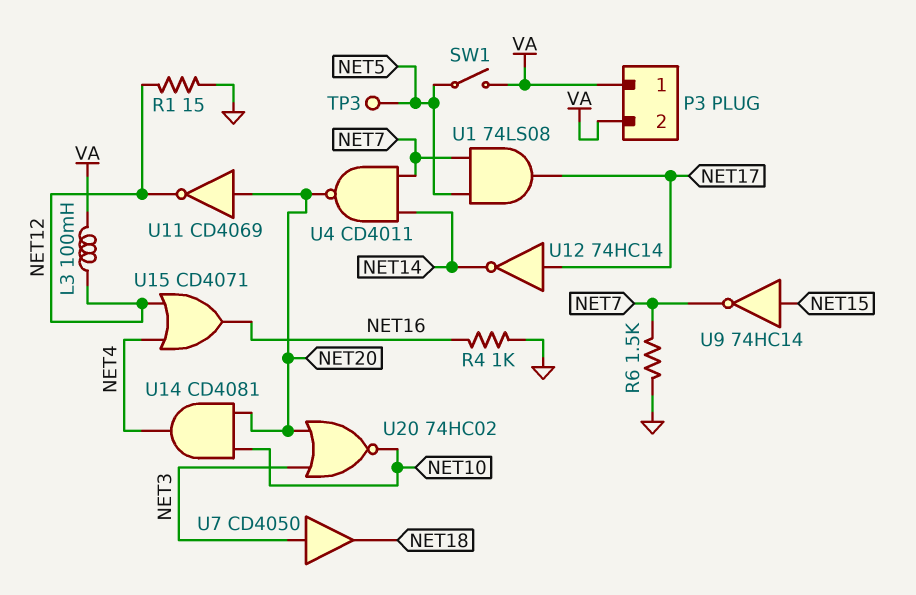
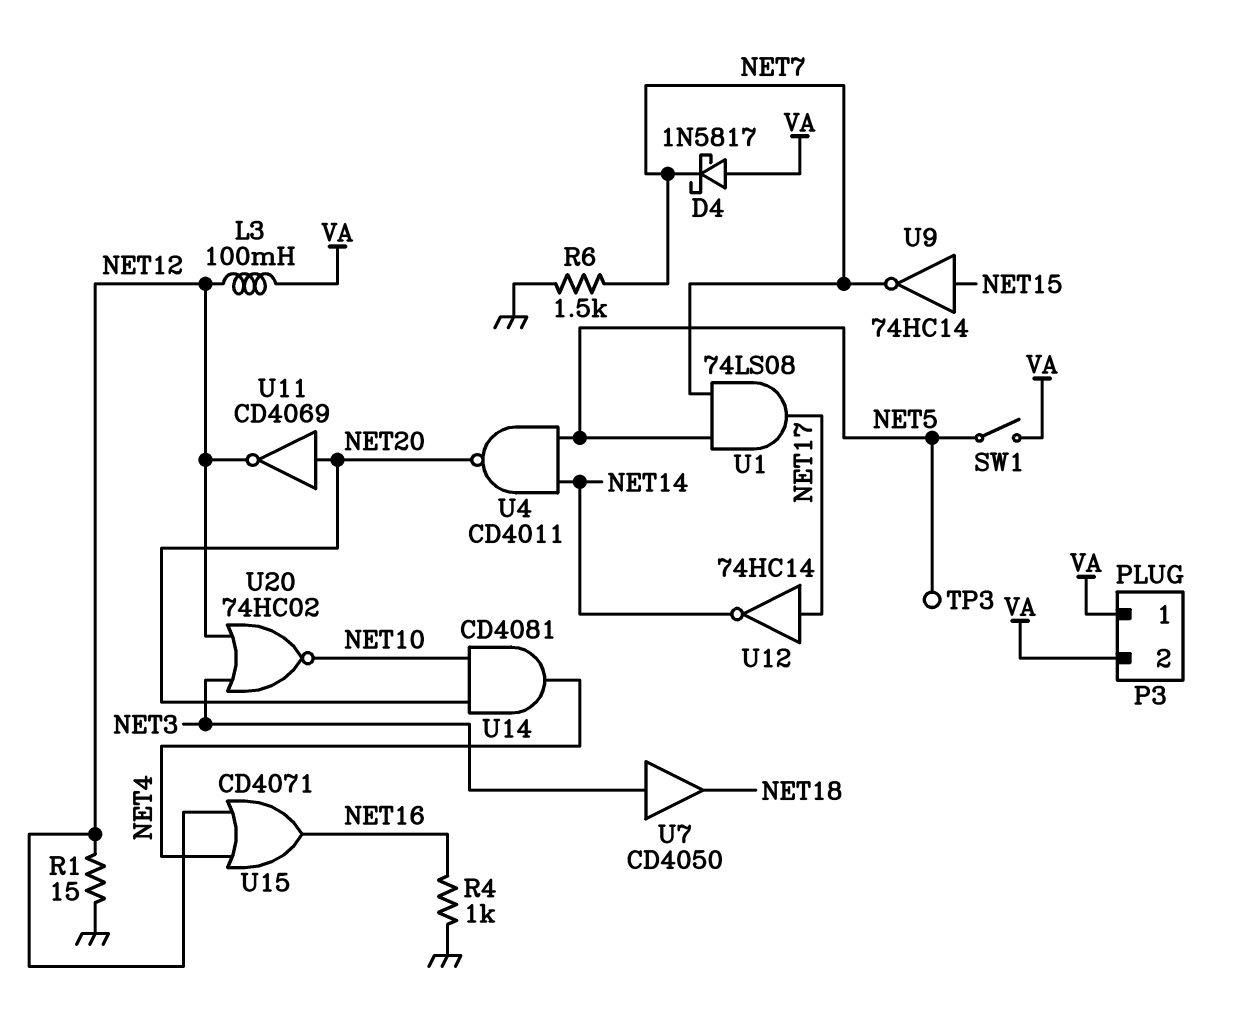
D4: none -> schottky 1N5817 (A VA, K NET7)
U4: NAND CD4011 (in NET7, in NET14, out NET20) -> NAND CD4011 (in NET5, in NET14, out NET20)
U20: NOR 74HC02 (in NET3, in NET20, out NET10) -> NOR 74HC02 (in NET3, in NET12, out NET10)

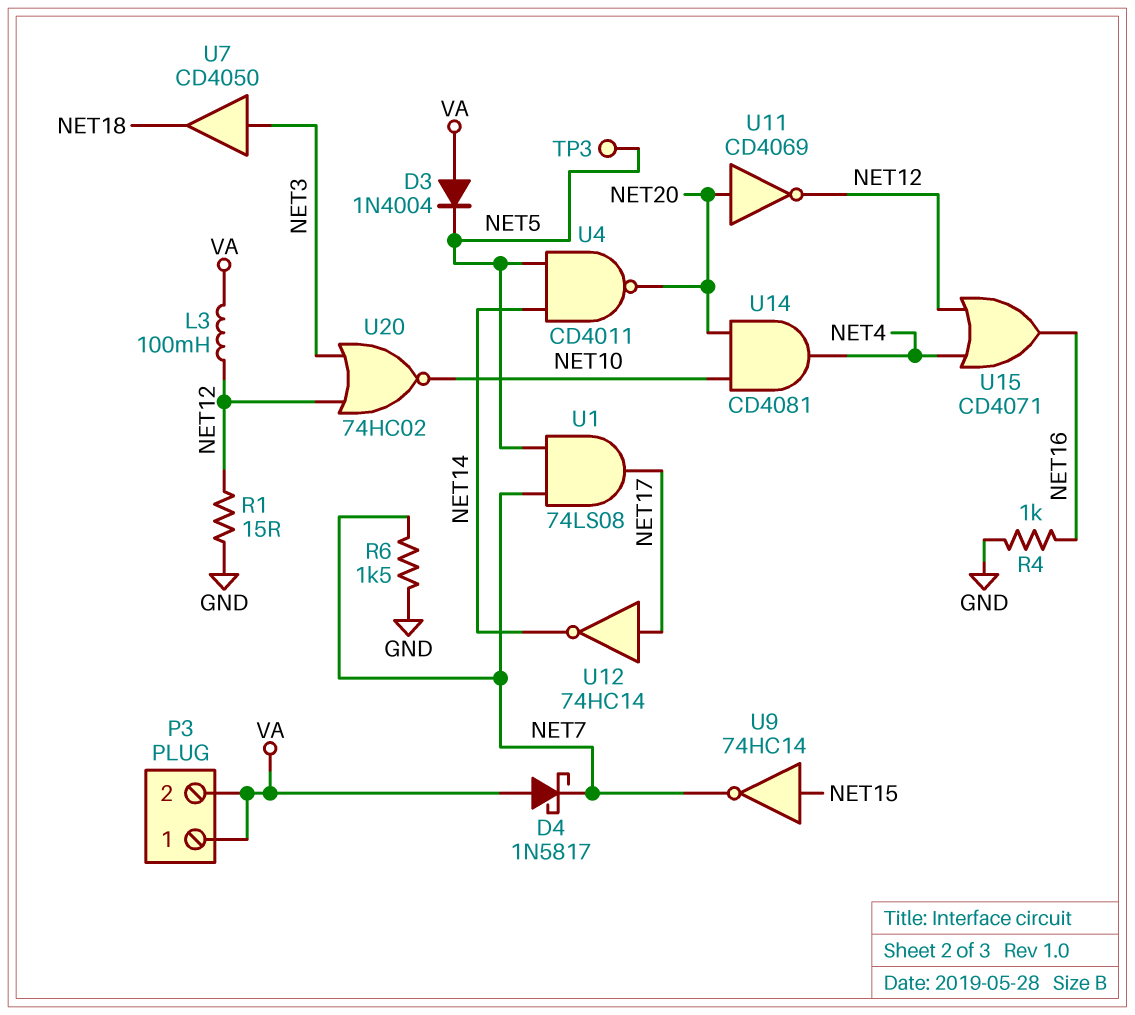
D3: none -> diode 1N4004 (A VA, K NET5)
SW1: switch (NET5, VA) -> none

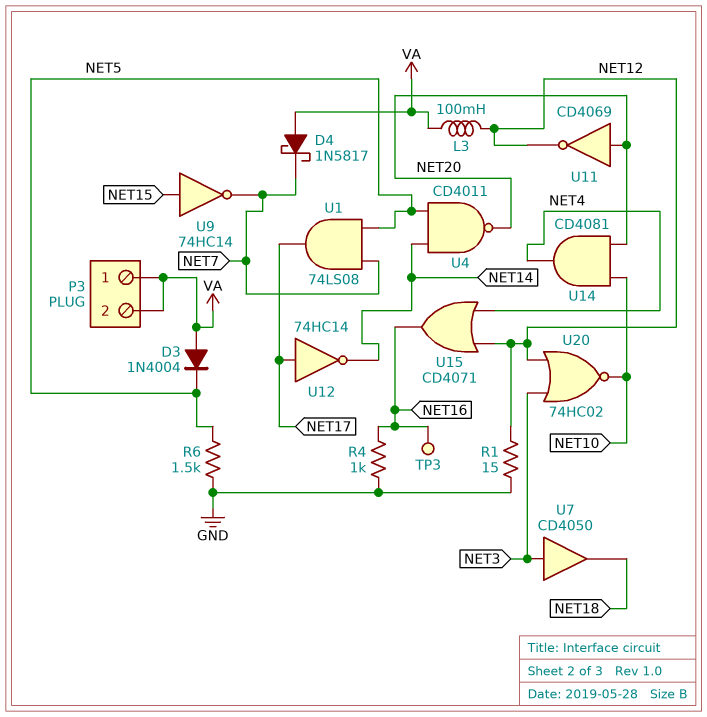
R6: 1.5k (GND, NET7) -> 1.5k (GND, NET5)
TP3: test point (NET5) -> test point (NET16)

